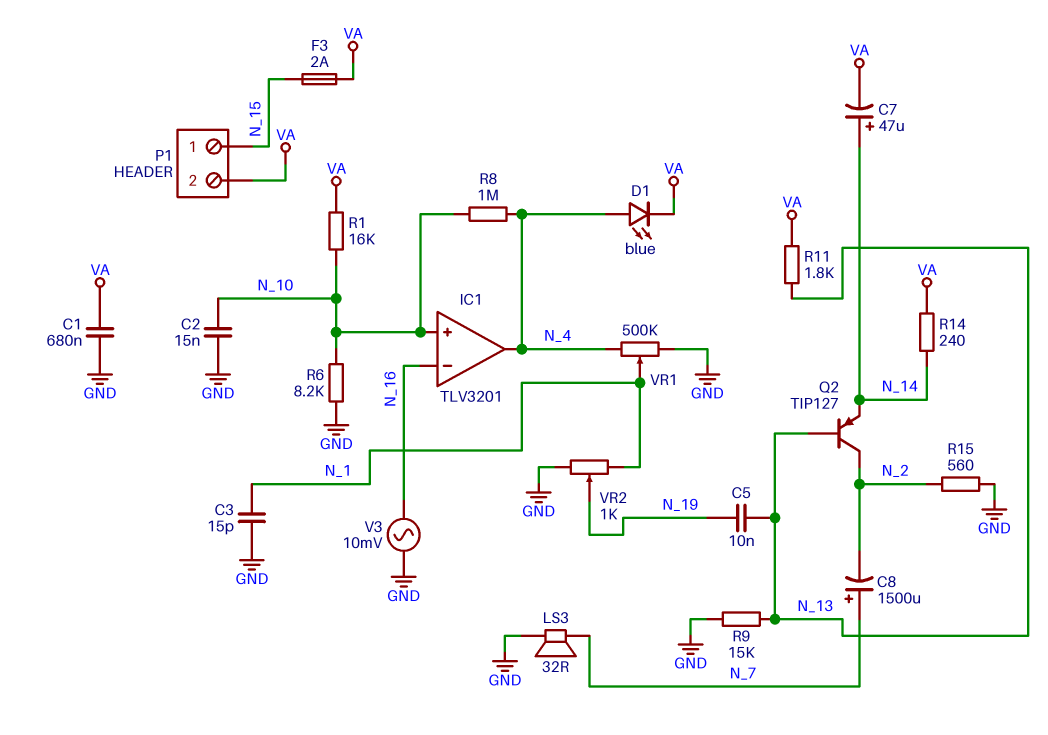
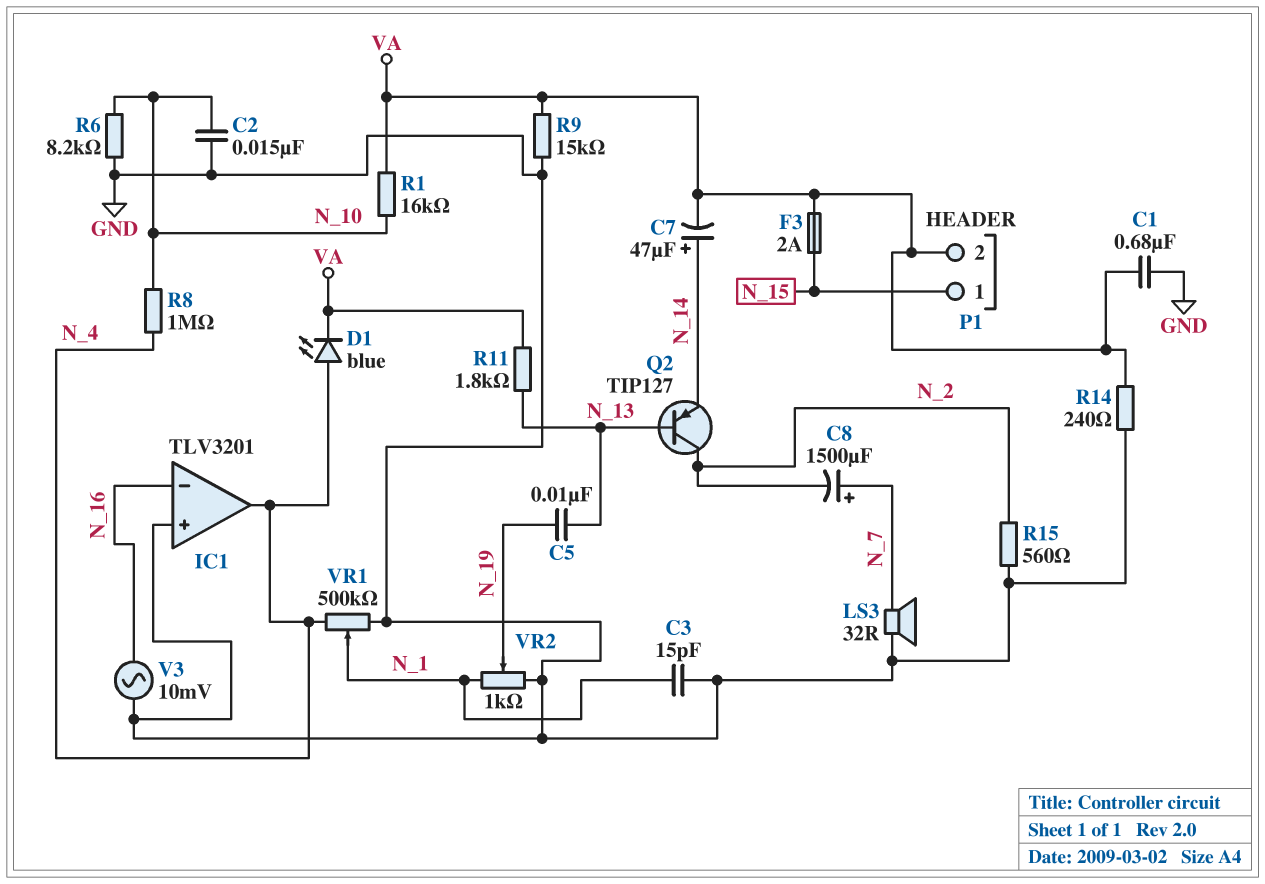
IC1 pin in+: N_10 -> GND
R9: 15k (GND, N_13) -> 15k (GND, VA)
R14: 240 (N_14, VA) -> 240 (GND, VA)

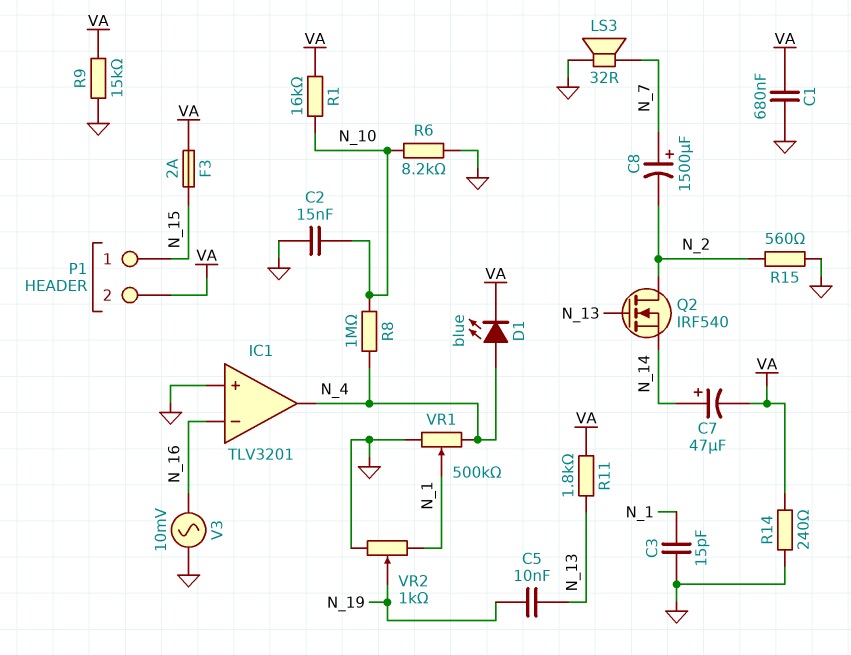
Q2: PNP TIP127 (B N_13, C N_2, E N_14) -> NMOS IRF540 (G N_13, D N_2, S N_14)

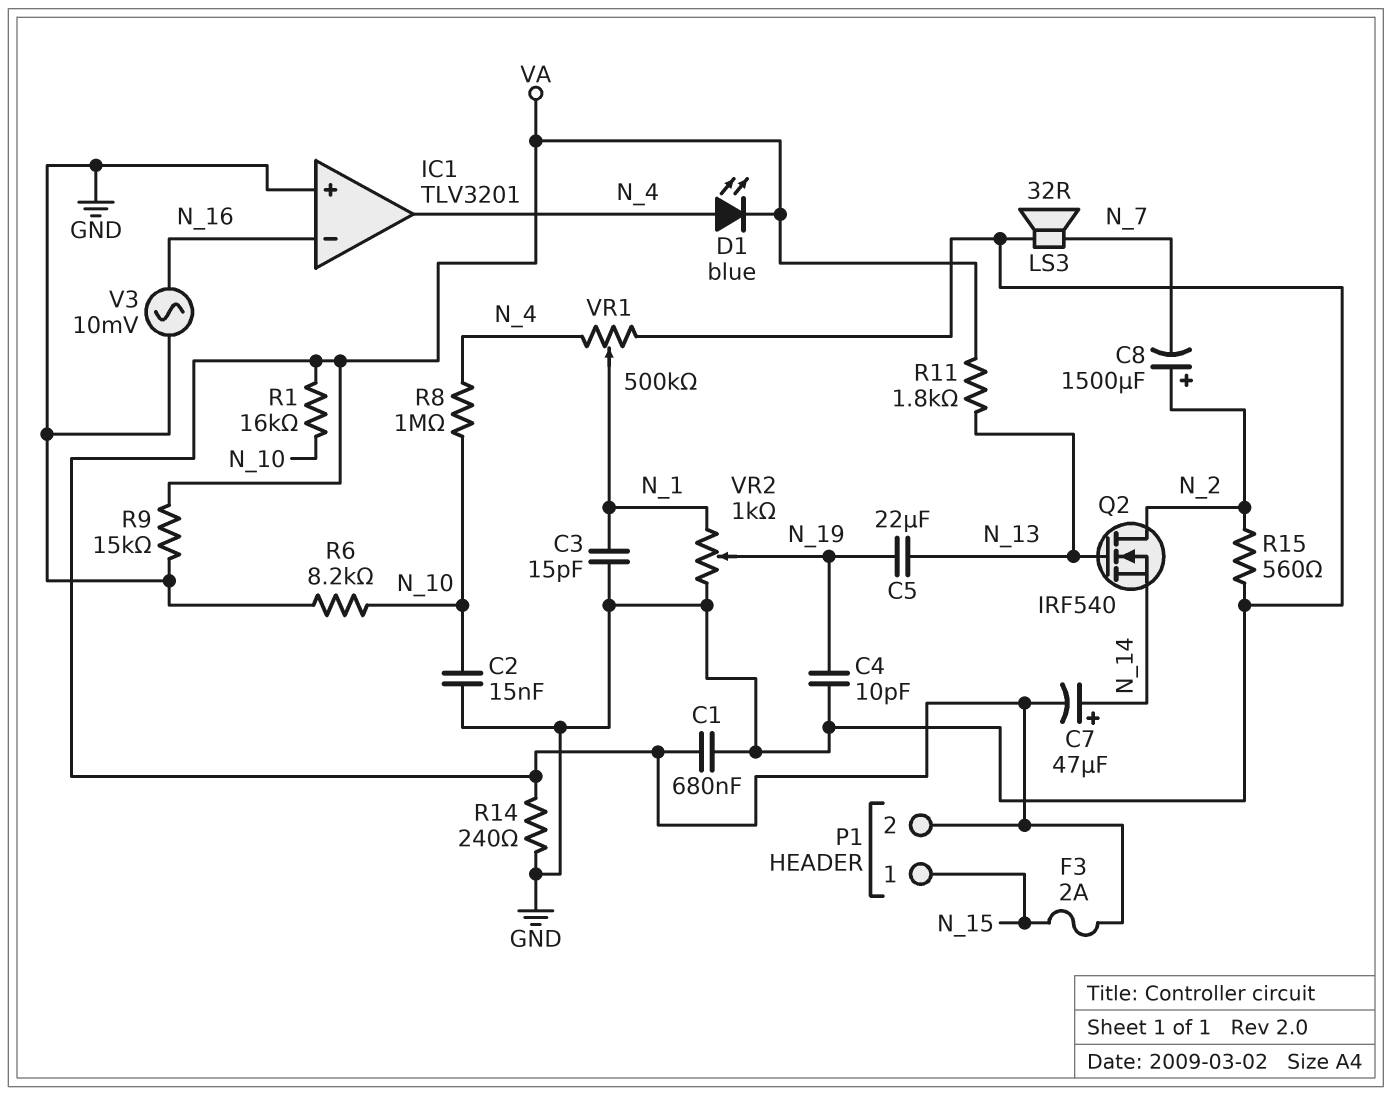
C4: none -> 10pF (GND, N_19)
C5: 10nF (N_13, N_19) -> 22uF (N_13, N_19)
C8: 1500uF (plus N_7, minus N_2) -> 1500uF (plus N_2, minus N_7)

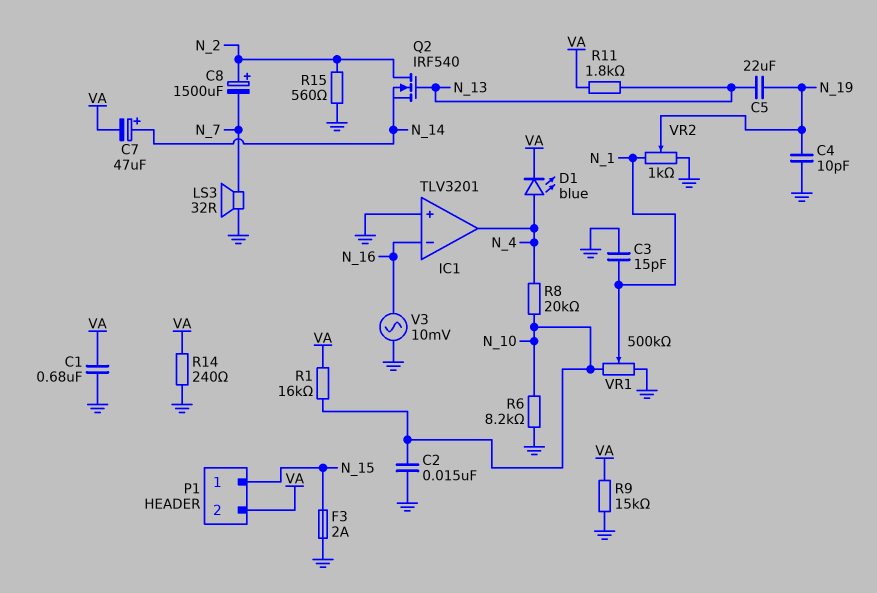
F3: 2A (N_15, VA) -> 2A (GND, N_15)
R8: 1M (N_4, N_10) -> 20k (N_4, N_10)
VR1: 500k (GND, N_4, wiper N_1) -> 500k (GND, N_10, wiper N_1)

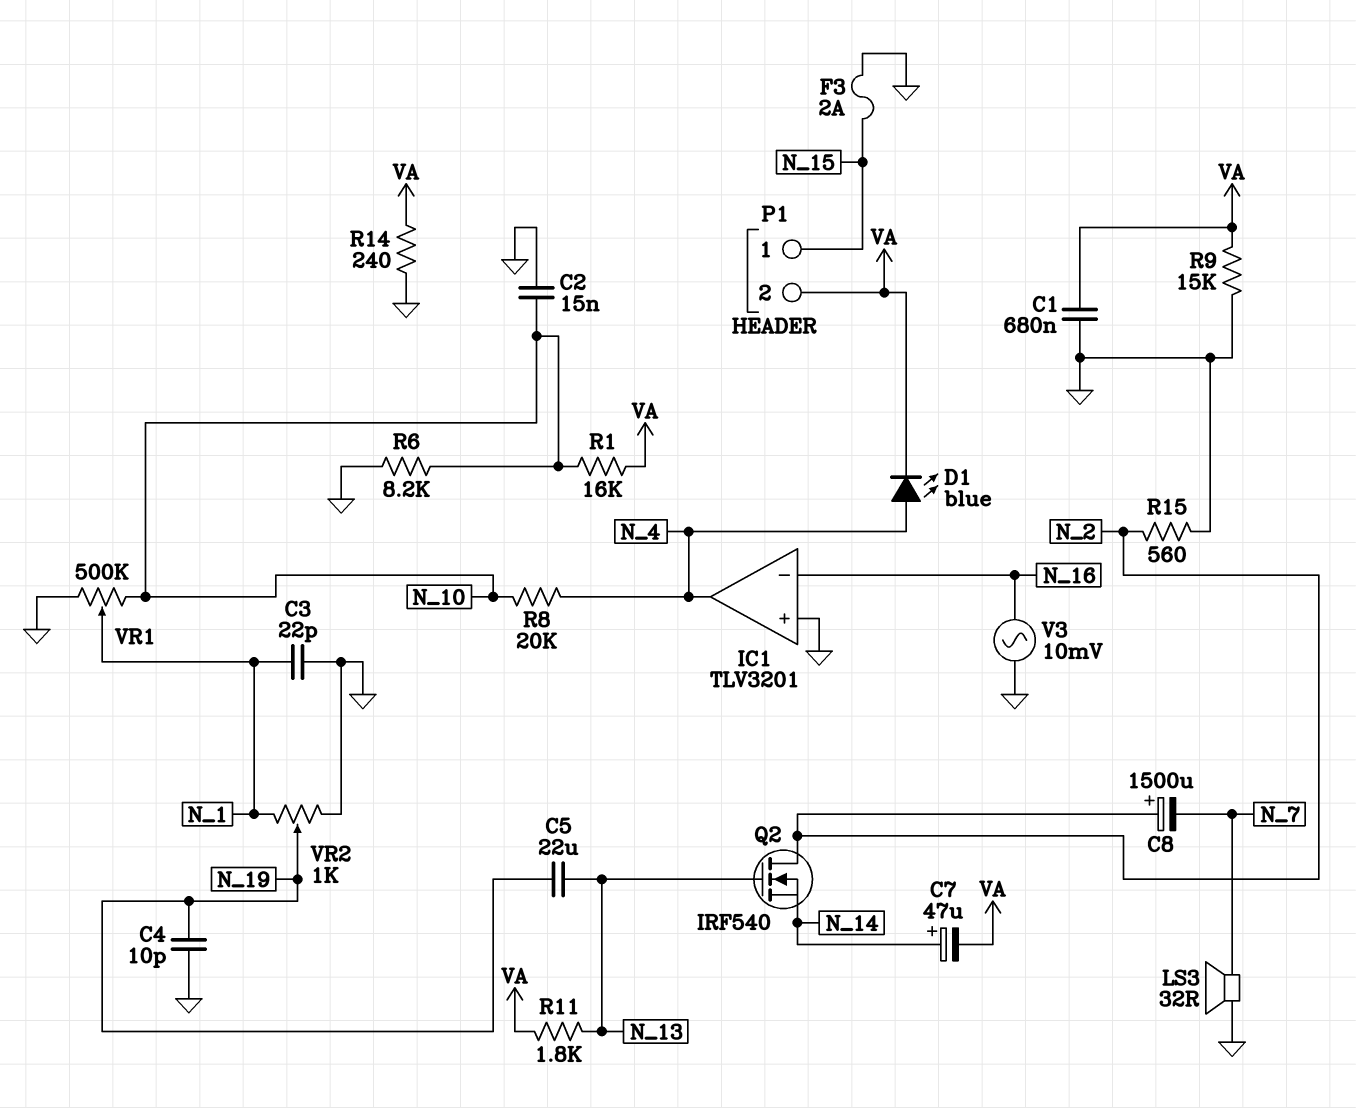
C3: 15pF (GND, N_1) -> 22pF (GND, N_1)

